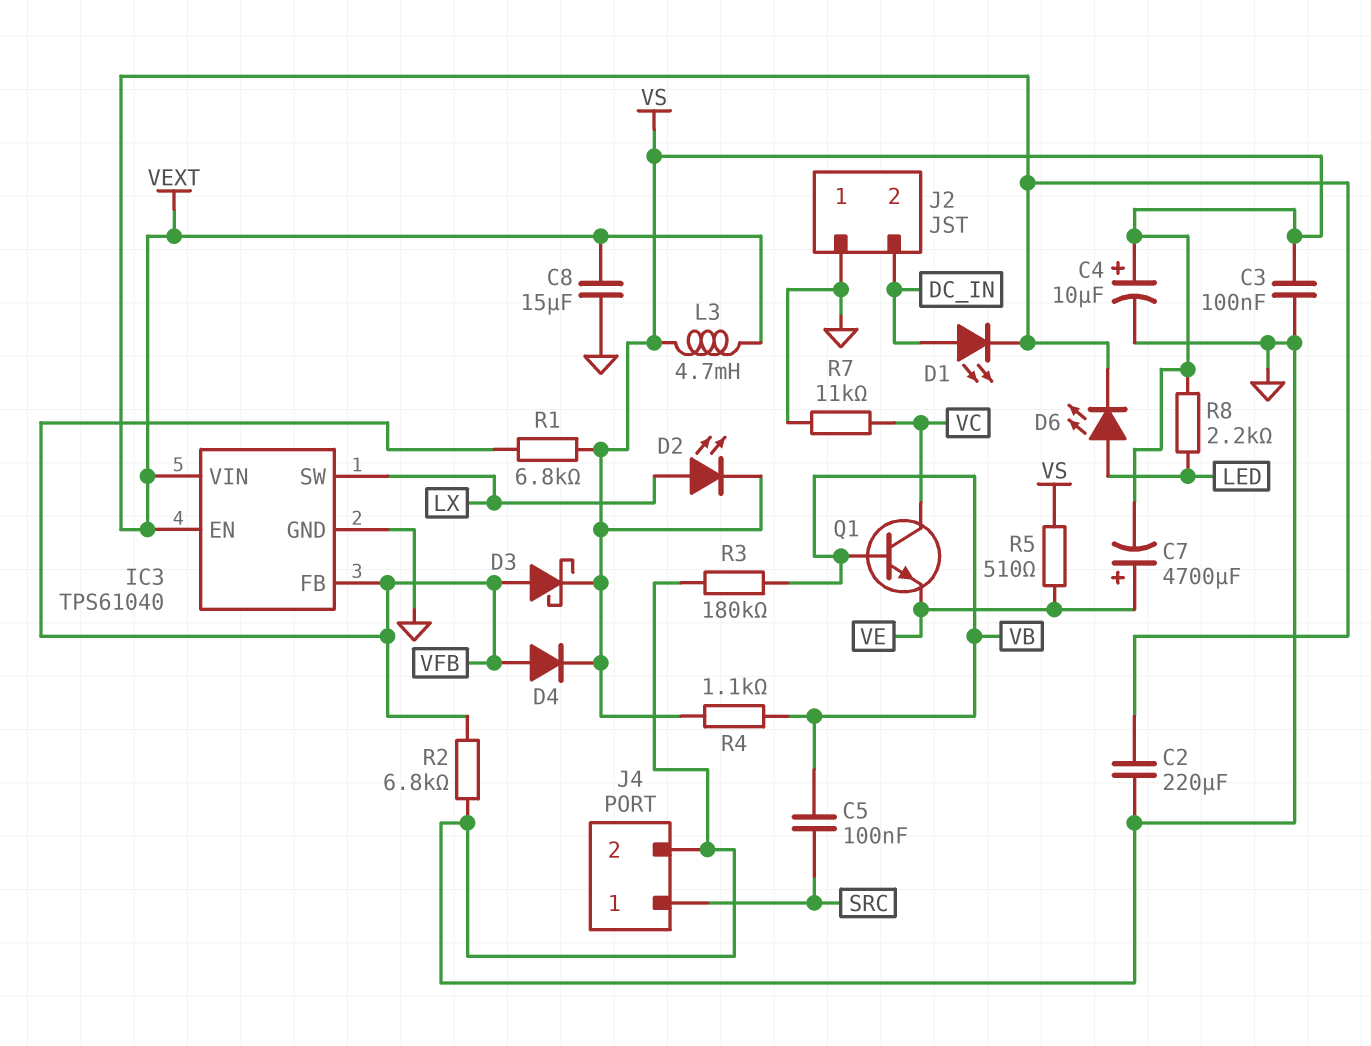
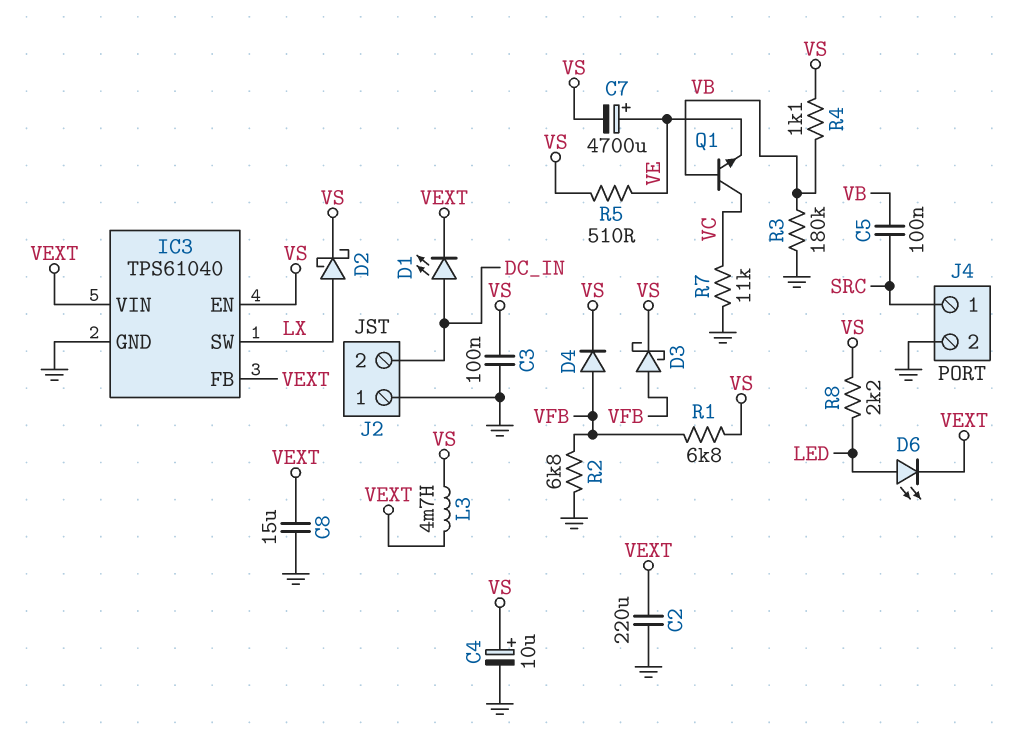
D2: LED (A LX, K VS) -> schottky (A LX, K VS)
IC3 pin EN: VEXT -> VS
IC3 pin FB: VFB -> VEXT

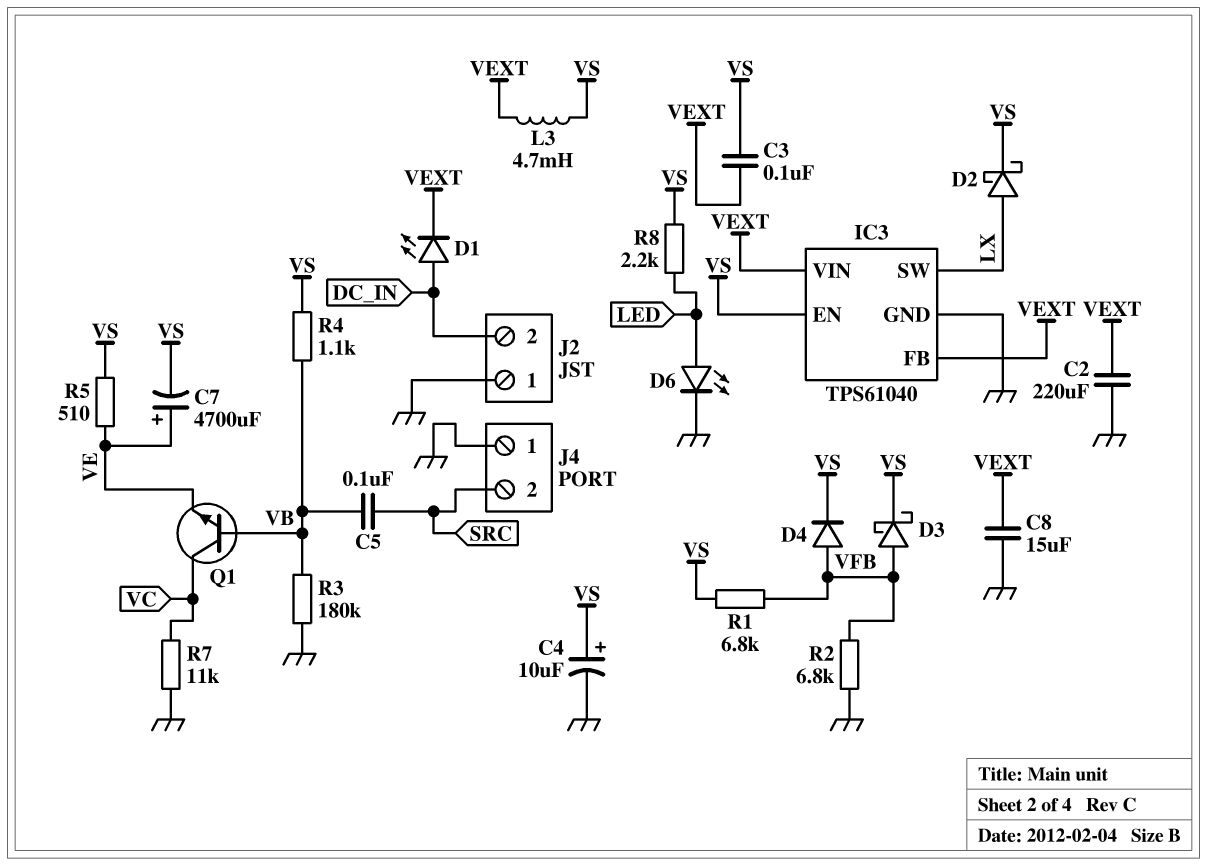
C3: 100nF (GND, VS) -> 100nF (VEXT, VS)
D6: LED (A LED, K VEXT) -> LED (A LED, K GND)
J4 pin 1: SRC -> GND
J4 pin 2: GND -> SRC

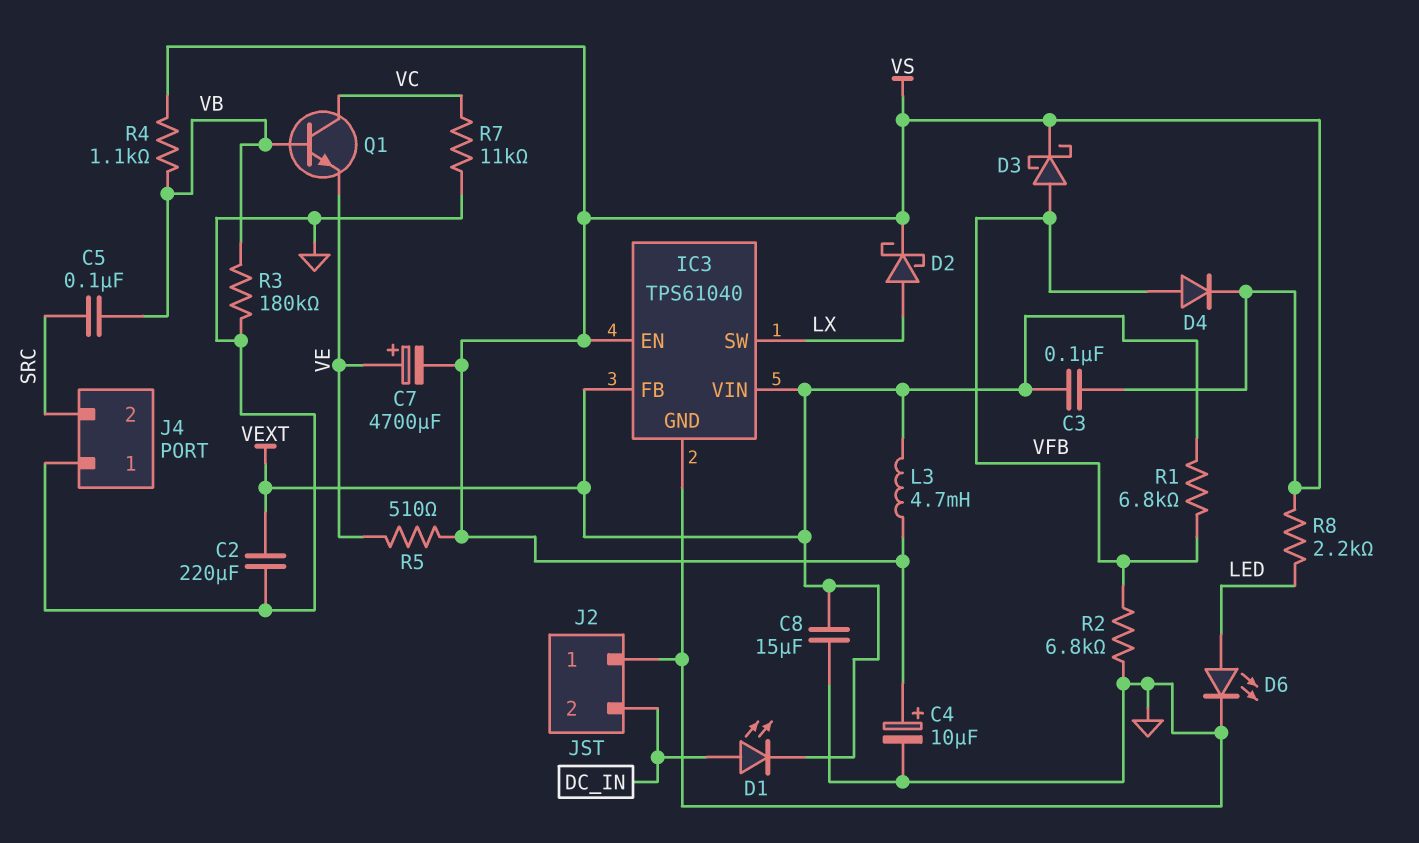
R1: 6.8k (VFB, VS) -> 6.8k (VEXT, VFB)

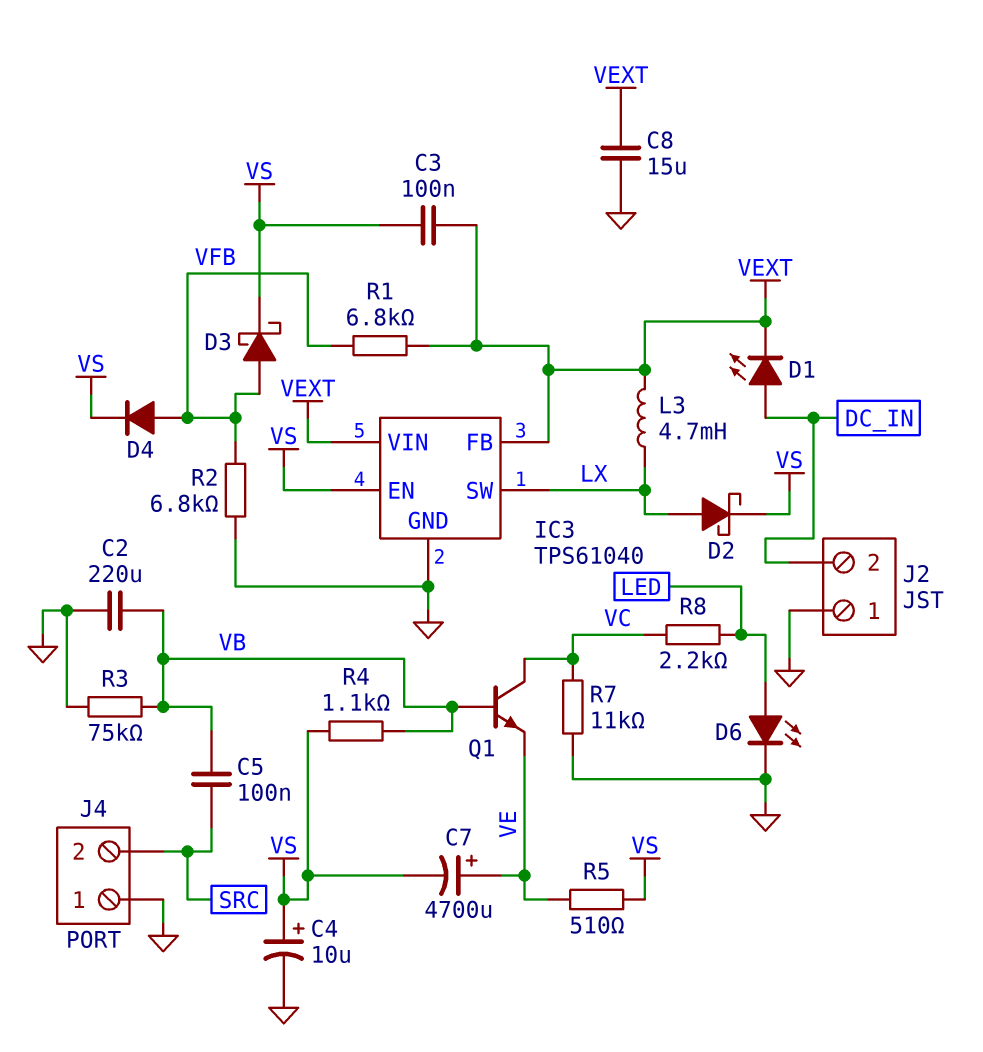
C2: 220uF (GND, VEXT) -> 220uF (GND, VB)
L3: 4.7mH (VEXT, VS) -> 4.7mH (LX, VEXT)
R3: 180k (GND, VB) -> 75k (GND, VB)
R8: 2.2k (LED, VS) -> 2.2k (LED, VC)

